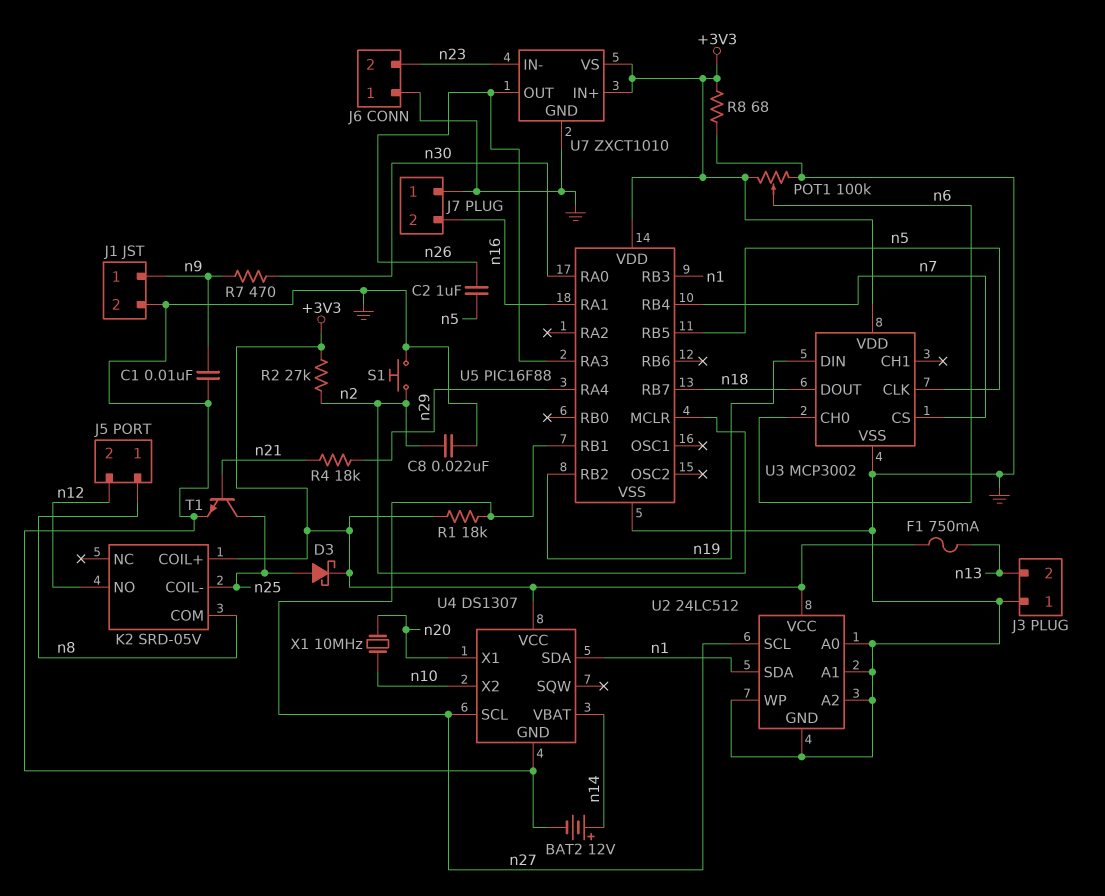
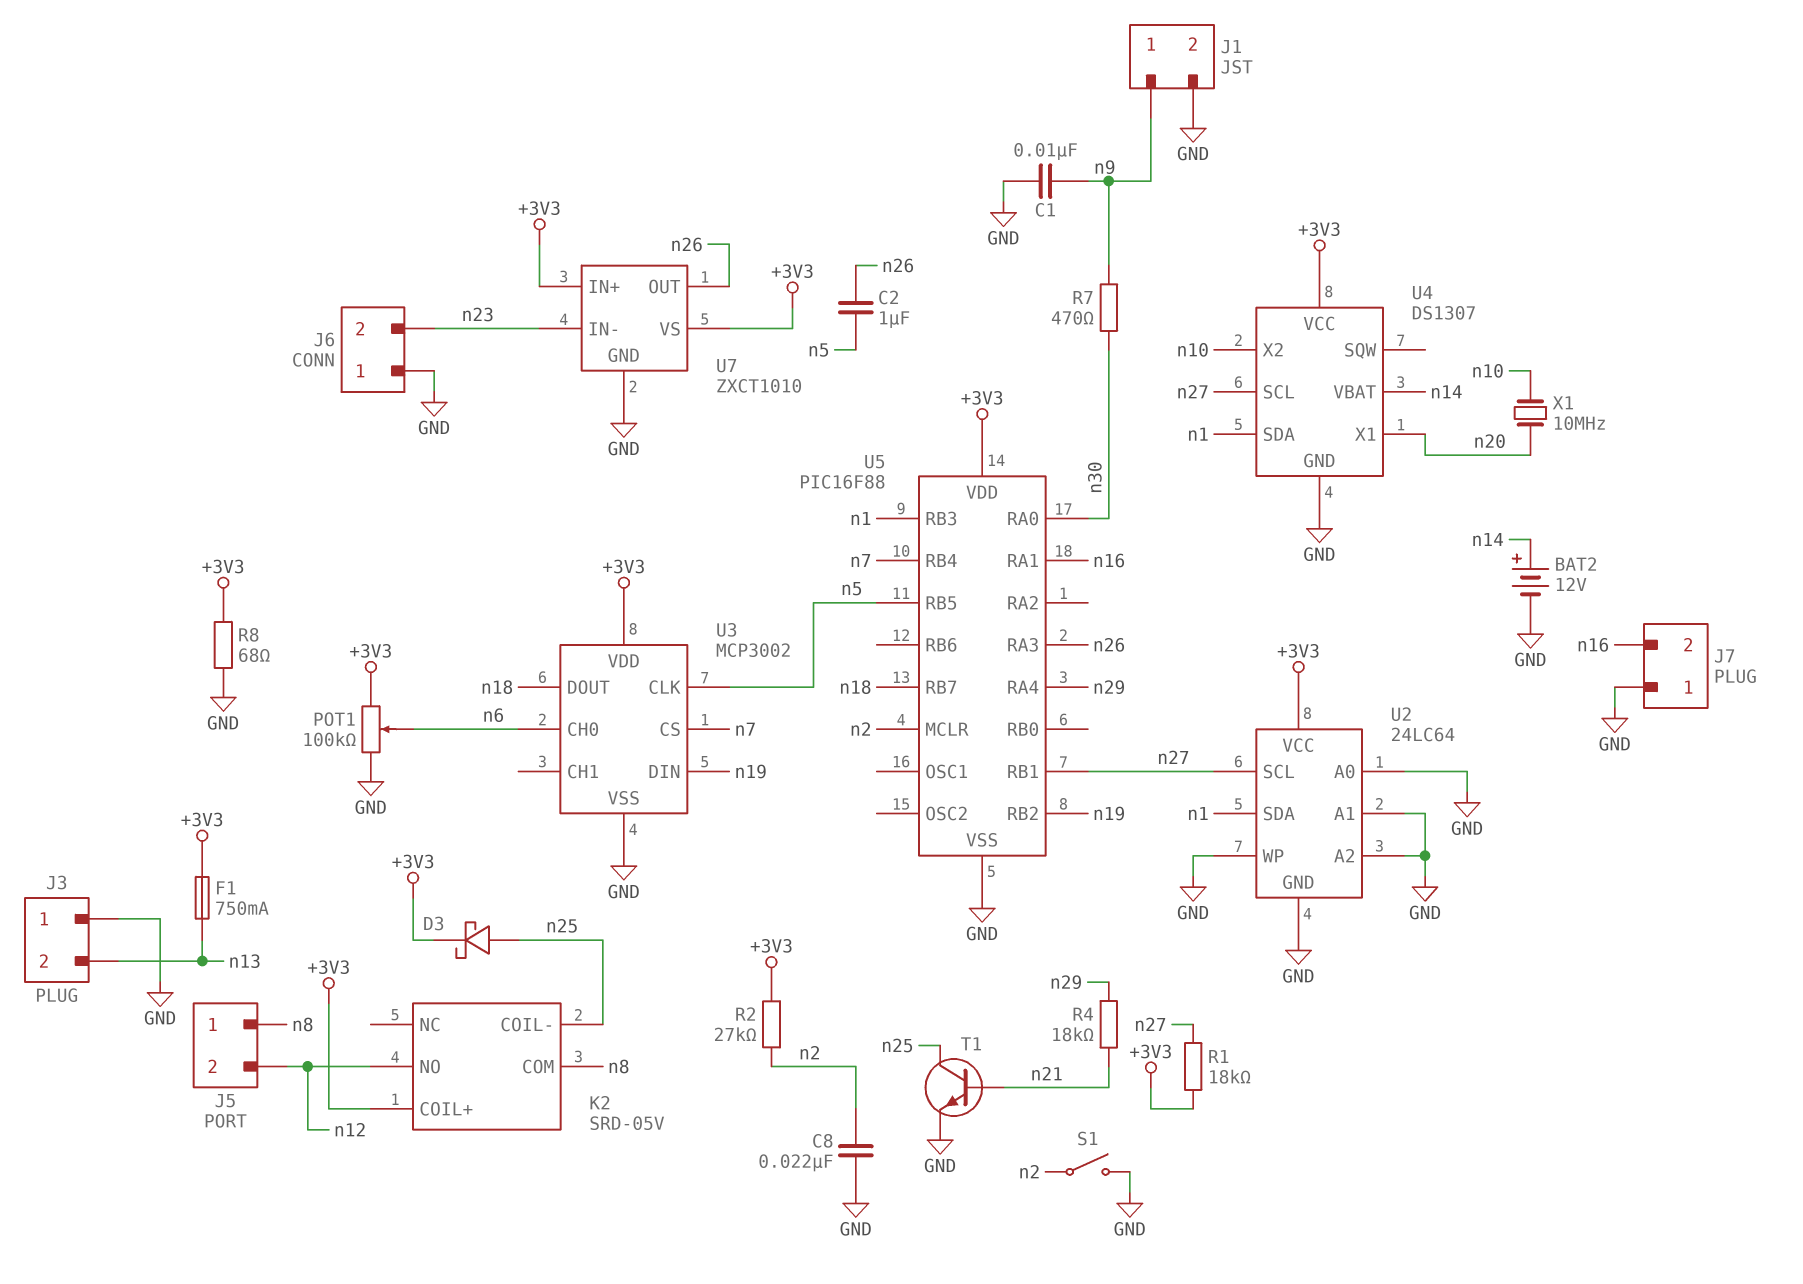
S1: button (GND, n2) -> switch (GND, n2)
U2: 24LC512 -> 24LC64

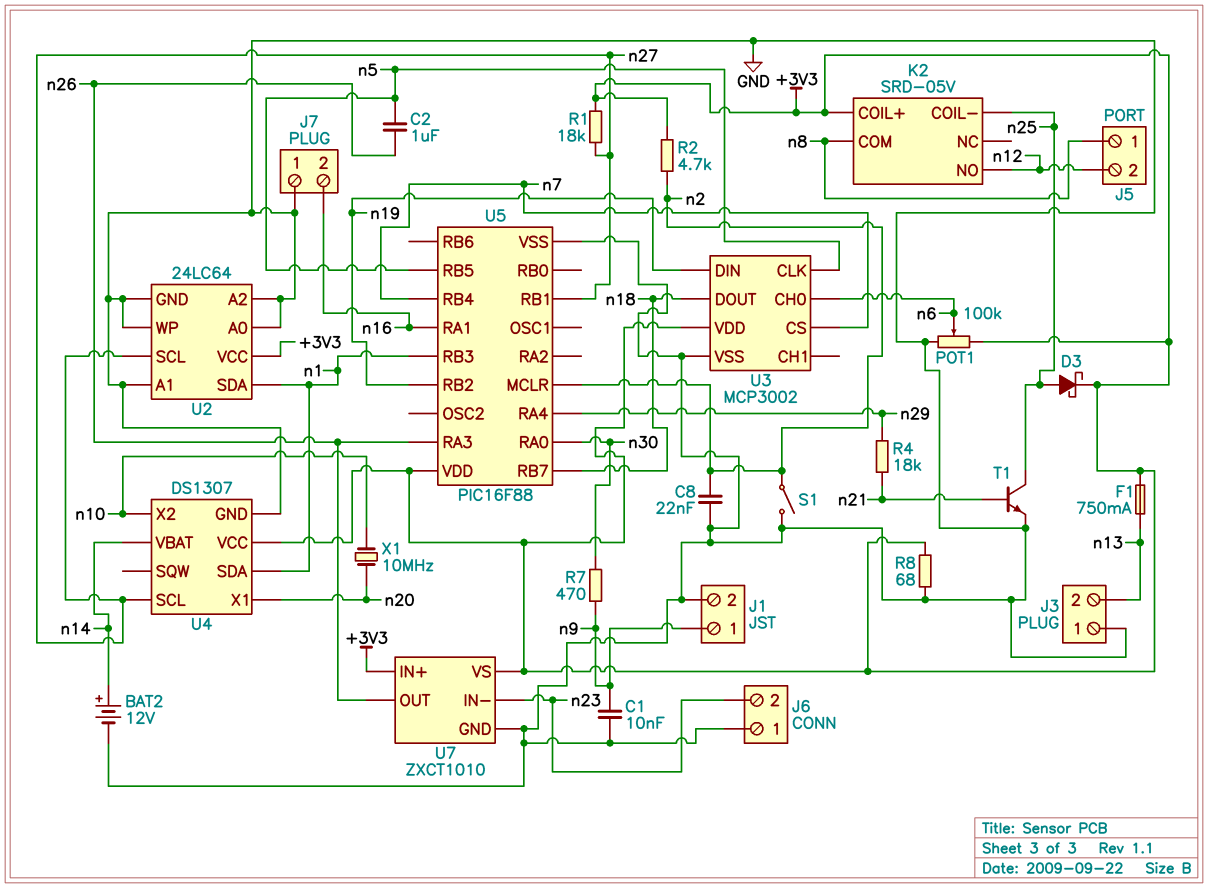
R2: 27k (+3V3, n2) -> 4.7k (+3V3, n2)

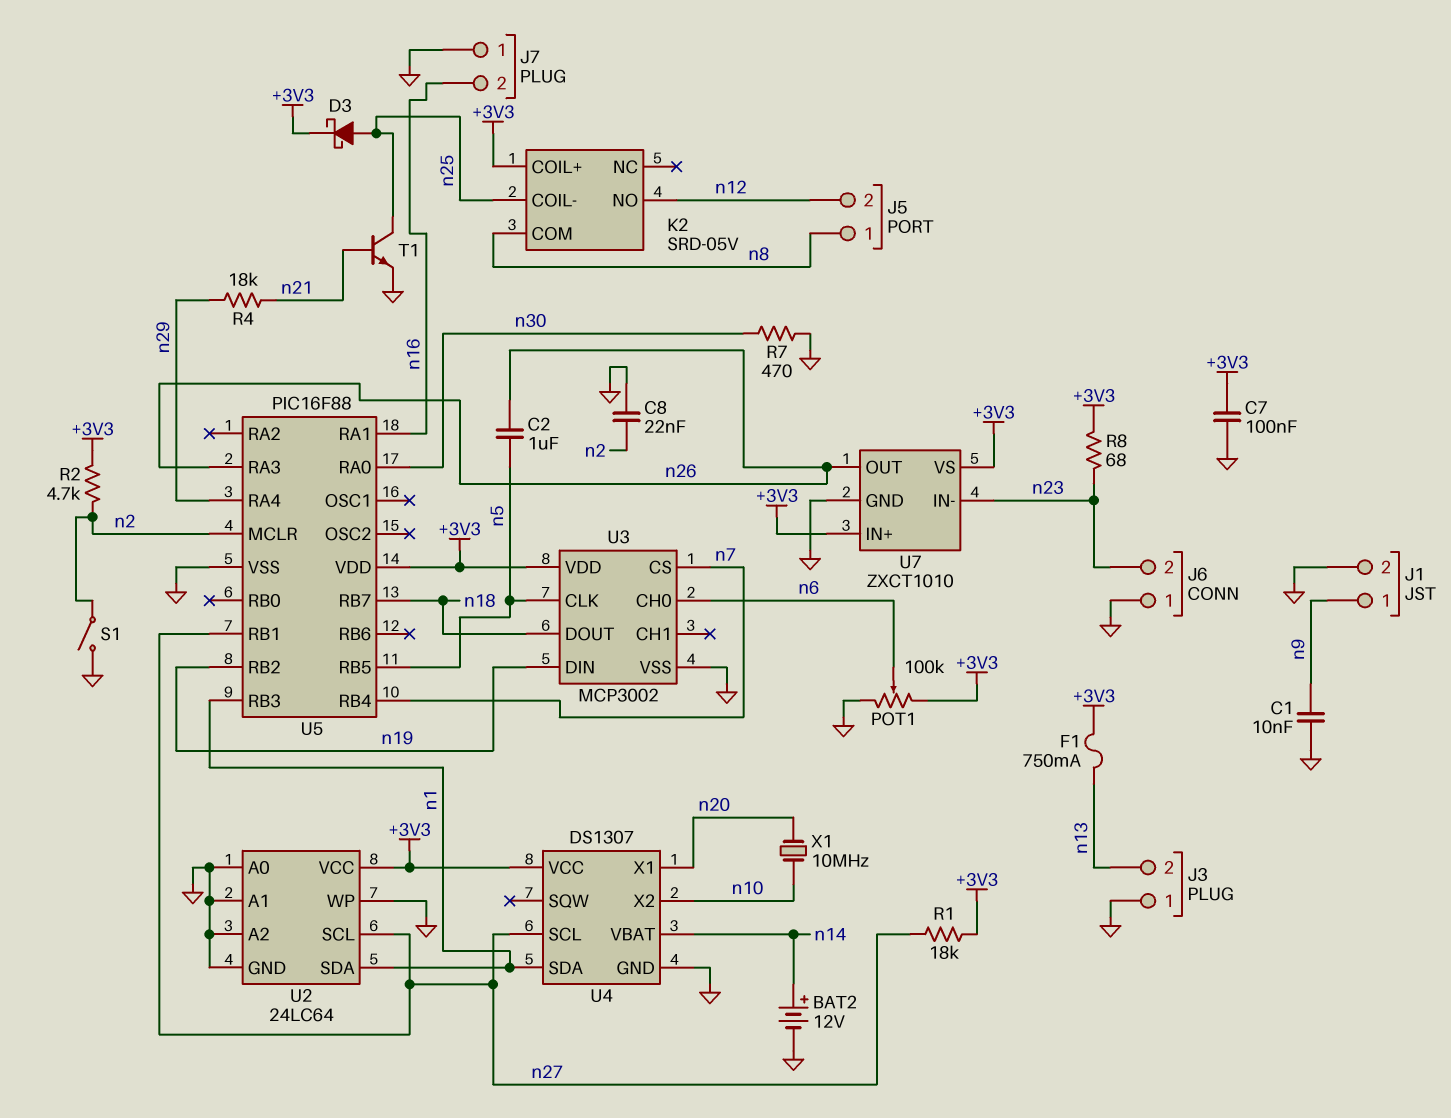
C7: none -> 100nF (+3V3, GND)
R7: 470 (n9, n30) -> 470 (GND, n30)
R8: 68 (+3V3, GND) -> 68 (+3V3, n23)

